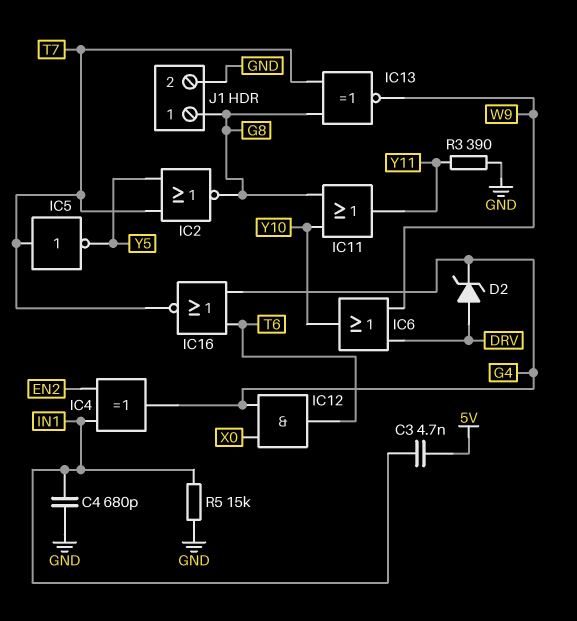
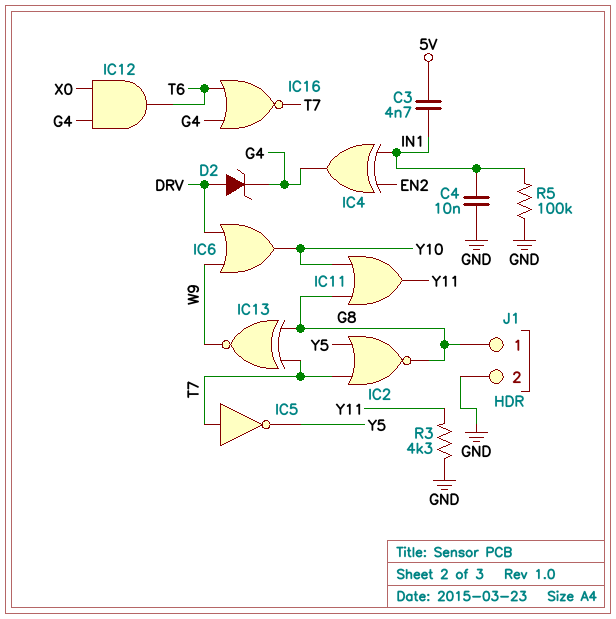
C4: 680pF (GND, IN1) -> 10nF (GND, IN1)
R3: 390 (GND, Y11) -> 4.3k (GND, Y11)
R5: 15k (GND, IN1) -> 100k (GND, IN1)

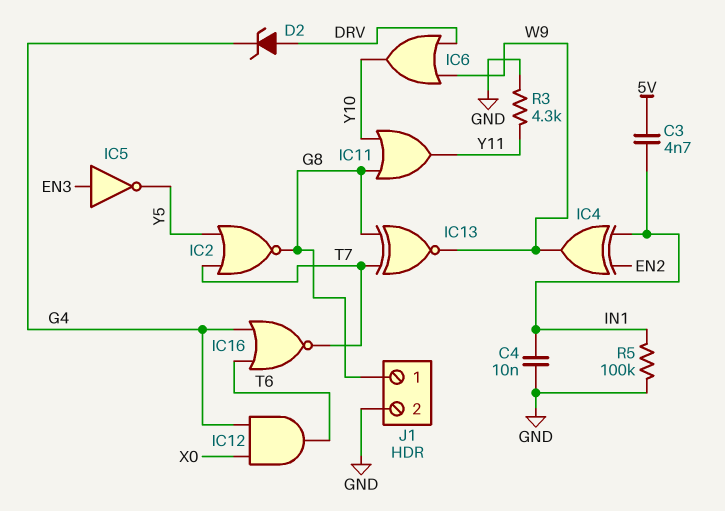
IC4: XOR (in EN2, in IN1, out G4) -> XOR (in EN2, in IN1, out W9)
IC5: NOT (in T7, out Y5) -> NOT (in EN3, out Y5)

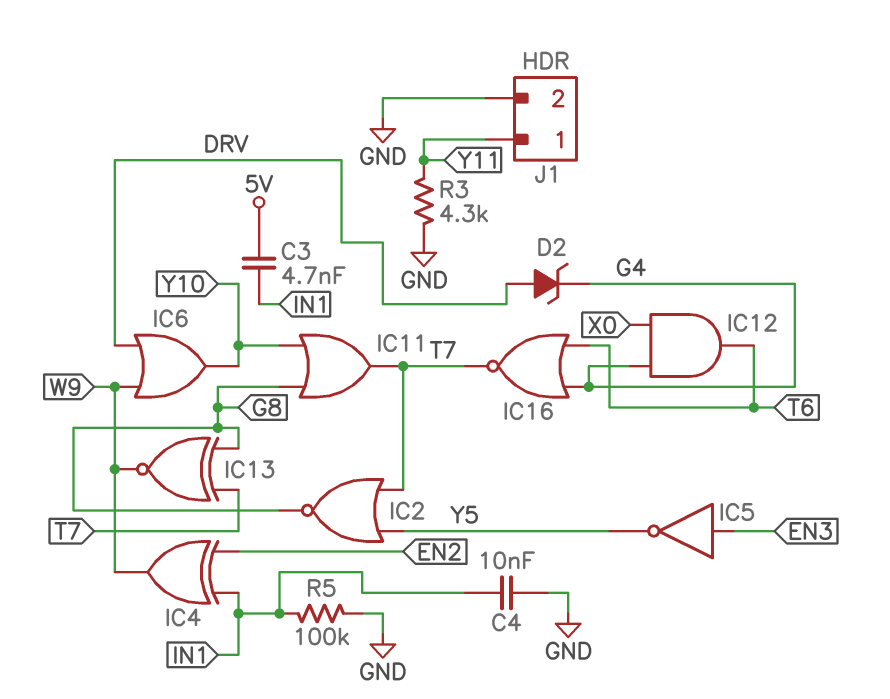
IC11: OR (in G8, in Y10, out Y11) -> OR (in G8, in Y10, out T7)
J1 pin 1: G8 -> Y11

